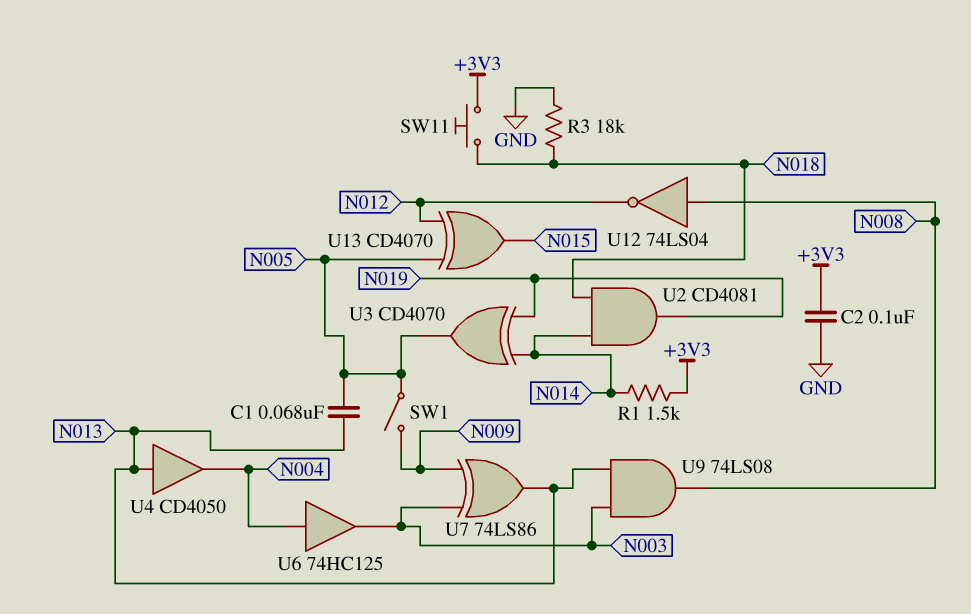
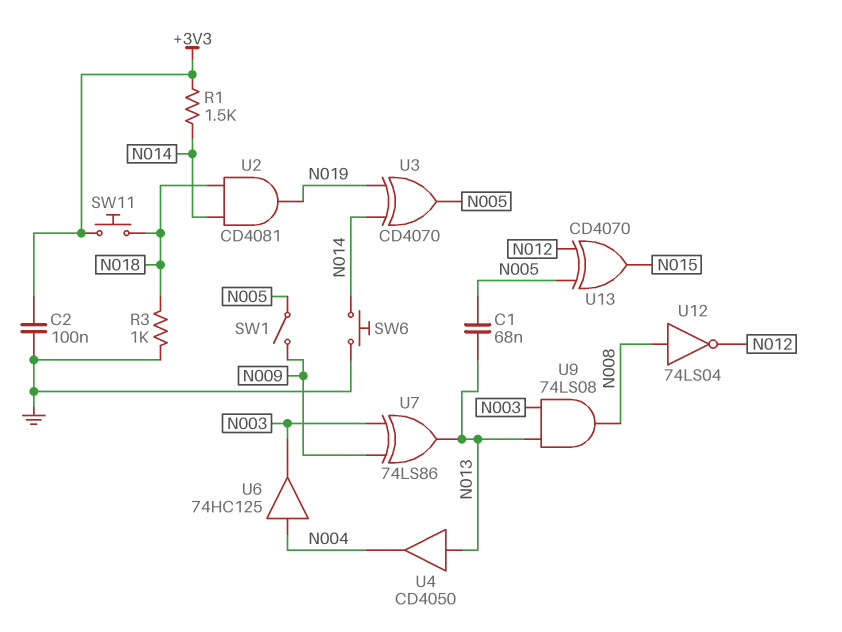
R3: 18k (GND, N018) -> 1k (GND, N018)
SW6: none -> button (GND, N014)

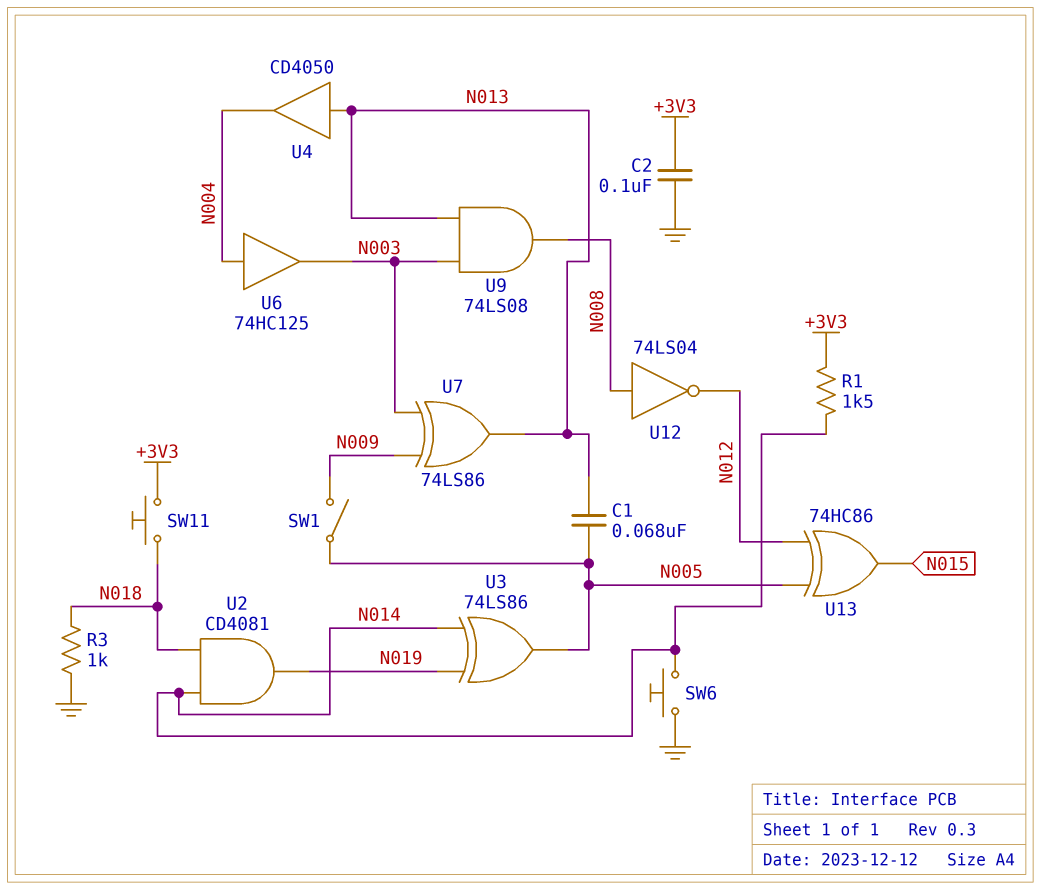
U3: XOR CD4070 (in N014, in N019, out N005) -> XOR 74LS86 (in N014, in N019, out N005)
U13: XOR CD4070 (in N005, in N012, out N015) -> XOR 74HC86 (in N005, in N012, out N015)

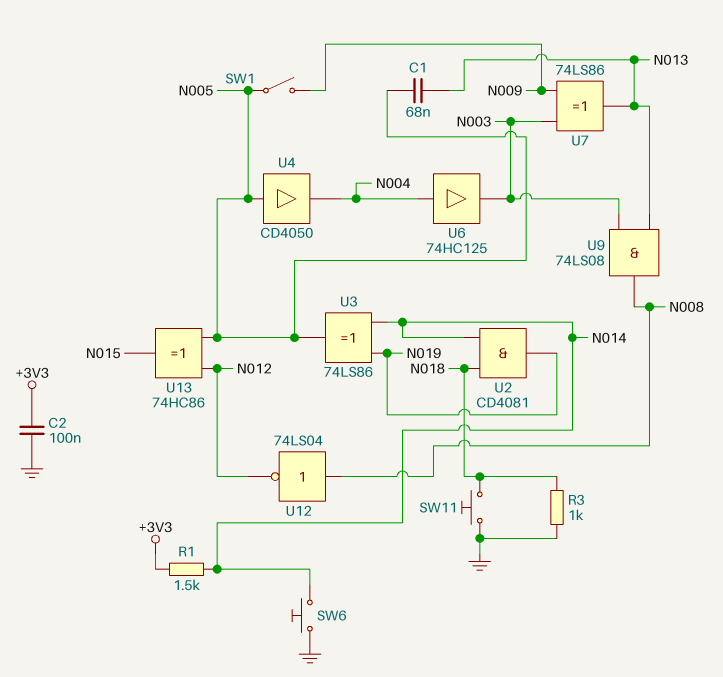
SW11: button (+3V3, N018) -> button (GND, N018)
U4: buffer CD4050 (in N013, out N004) -> buffer CD4050 (in N005, out N004)

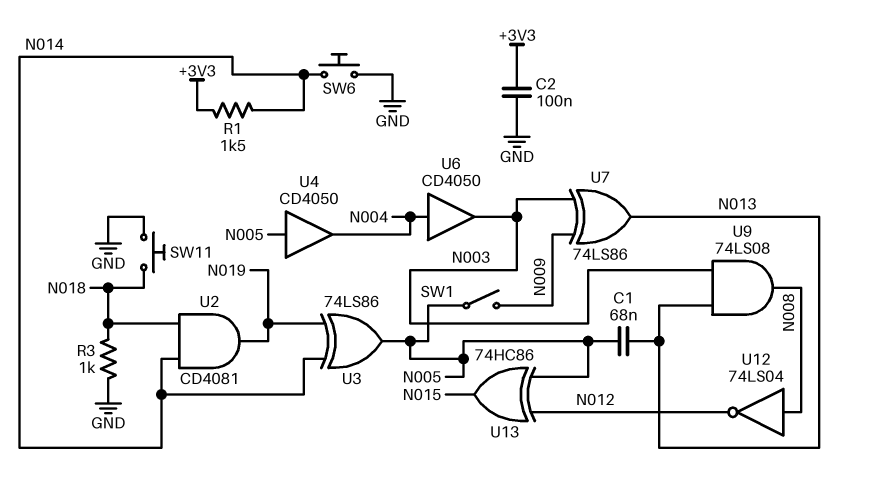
U6: buffer 74HC125 (in N004, out N003) -> buffer CD4050 (in N004, out N003)

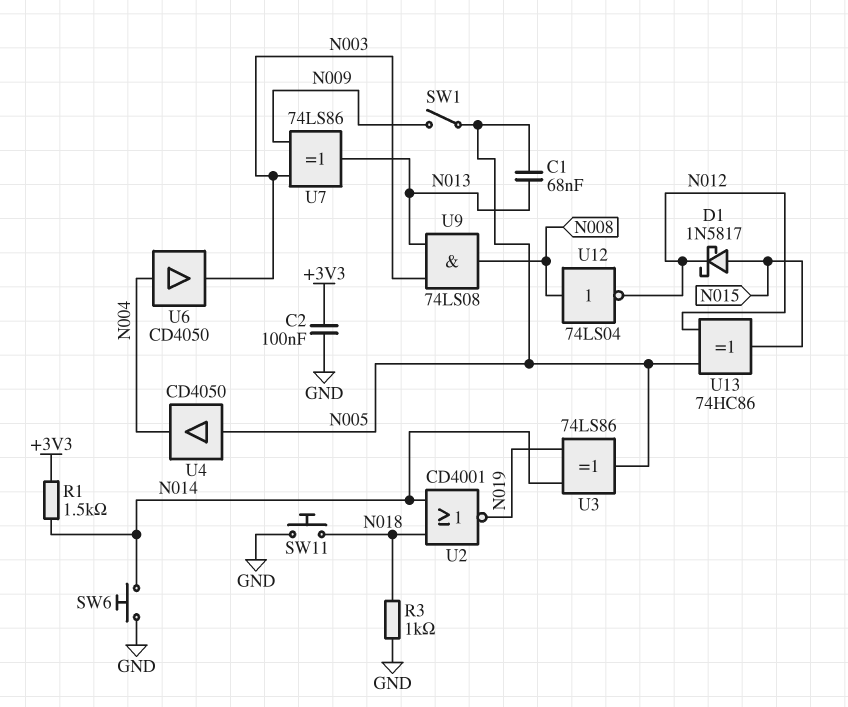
D1: none -> schottky 1N5817 (A N015, K N012)
U2: AND CD4081 (in N014, in N018, out N019) -> NOR CD4001 (in N014, in N018, out N019)

